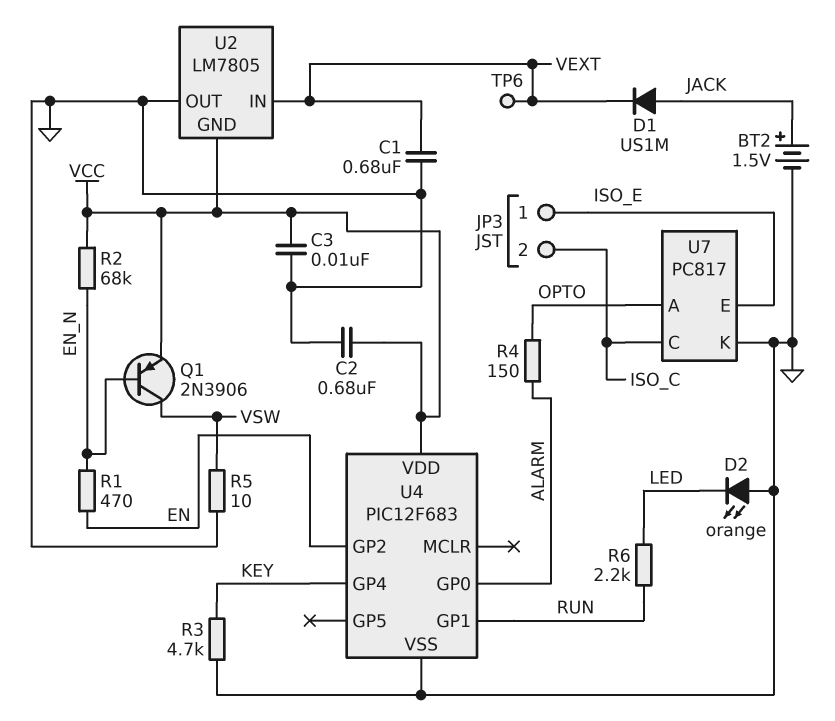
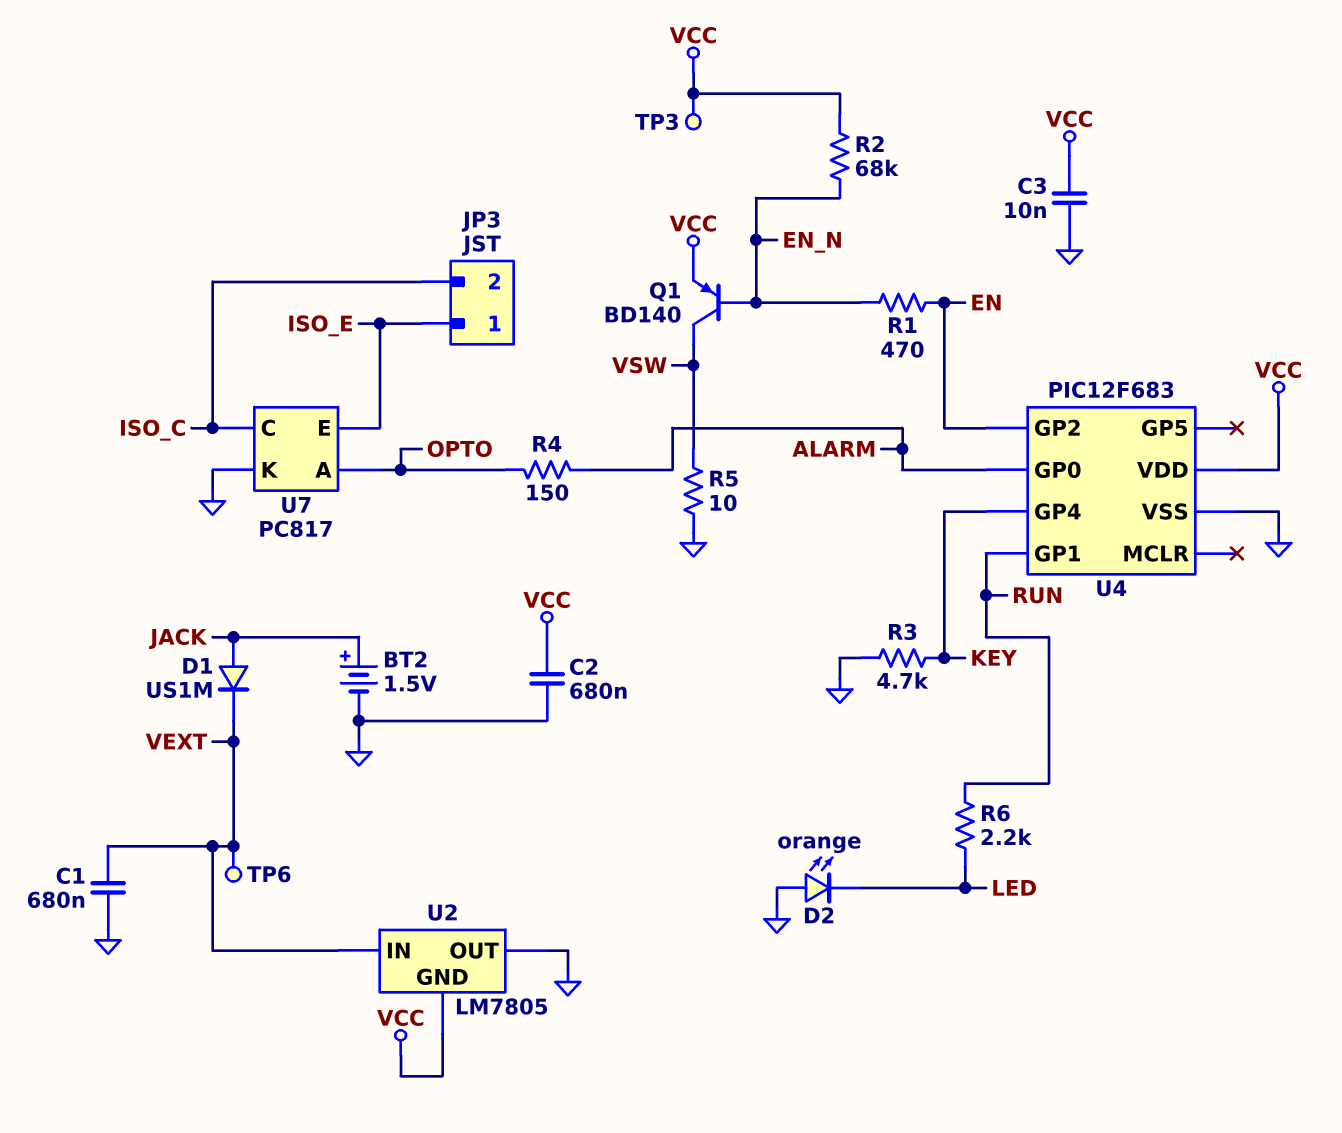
Q1: PNP 2N3906 (B EN_N, C VSW, E VCC) -> PNP BD140 (B EN_N, C VSW, E VCC)
TP3: none -> test point (VCC)

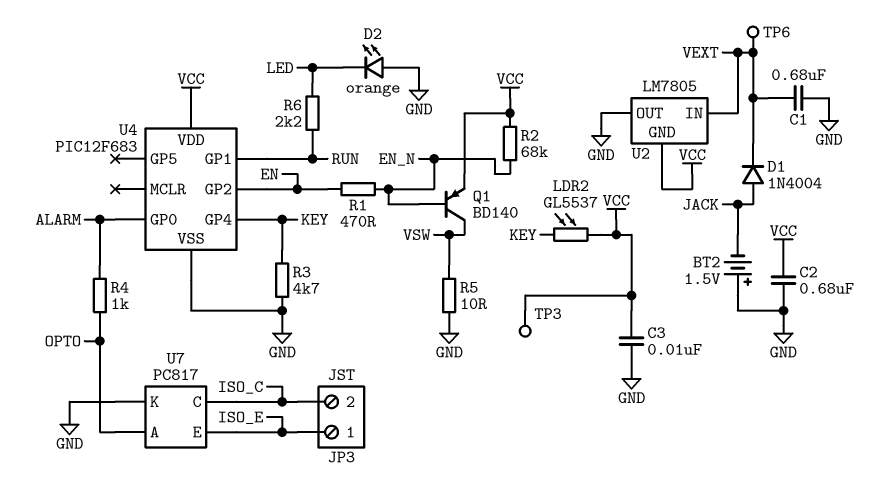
BT2: 1.5V (plus JACK, minus GND) -> 1.5V (plus GND, minus JACK)
D1: diode US1M (A JACK, K VEXT) -> diode 1N4004 (A JACK, K VEXT)
LDR2: none -> GL5537 (KEY, VCC)
R4: 150 (ALARM, OPTO) -> 1k (ALARM, OPTO)

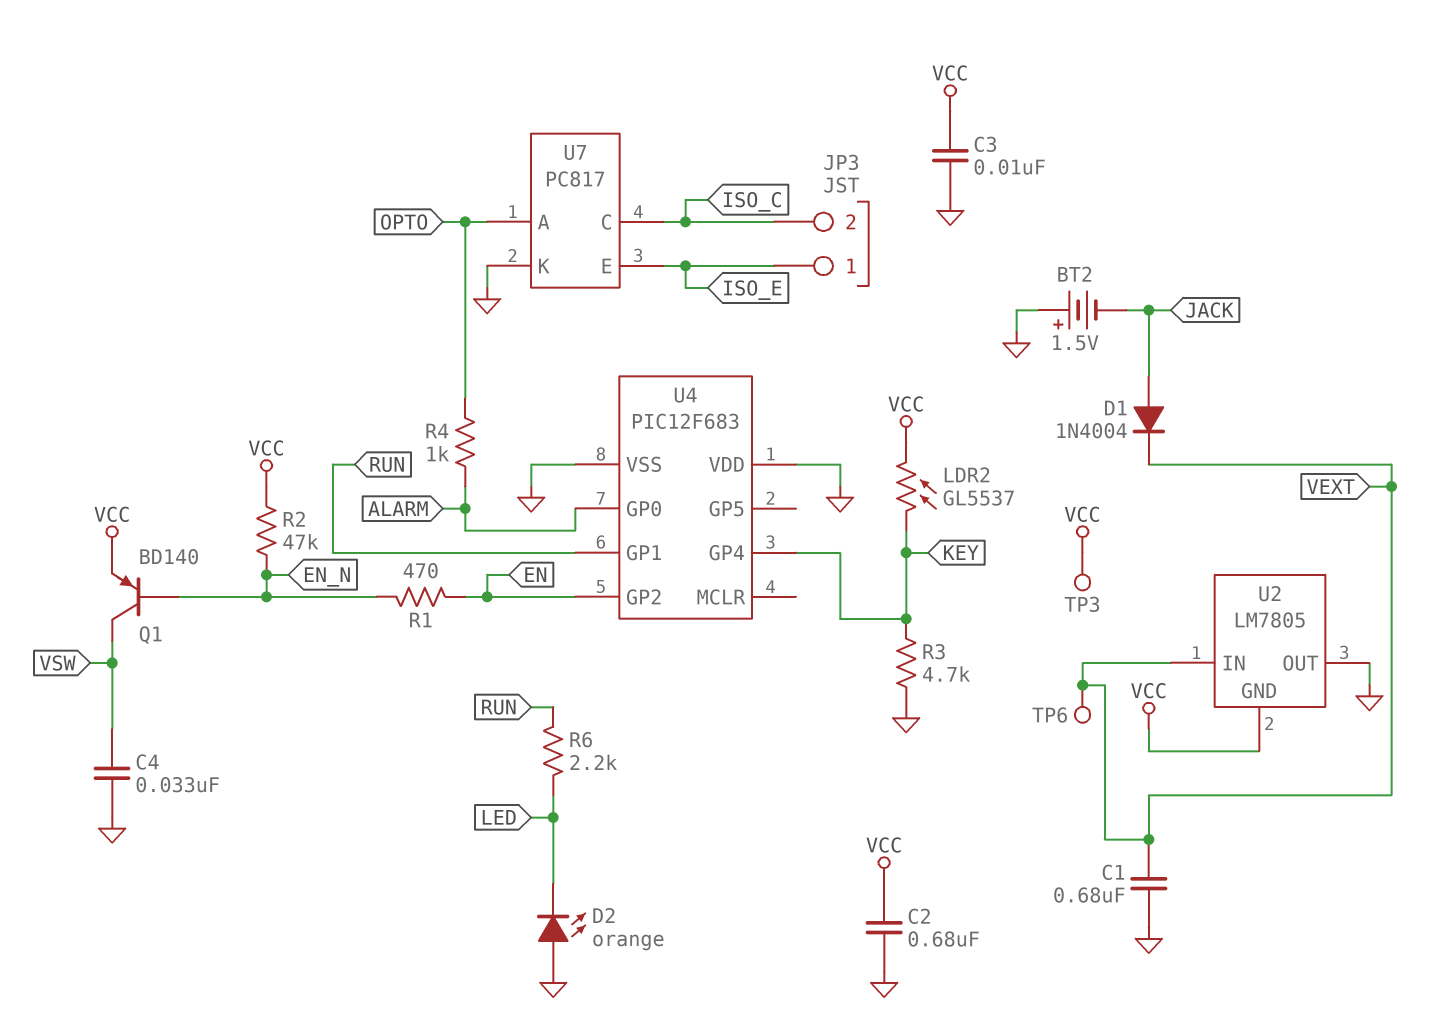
C4: none -> 33nF (GND, VSW)
R2: 68k (EN_N, VCC) -> 47k (EN_N, VCC)
R5: 10 (GND, VSW) -> none
U4 pin VDD: VCC -> GND

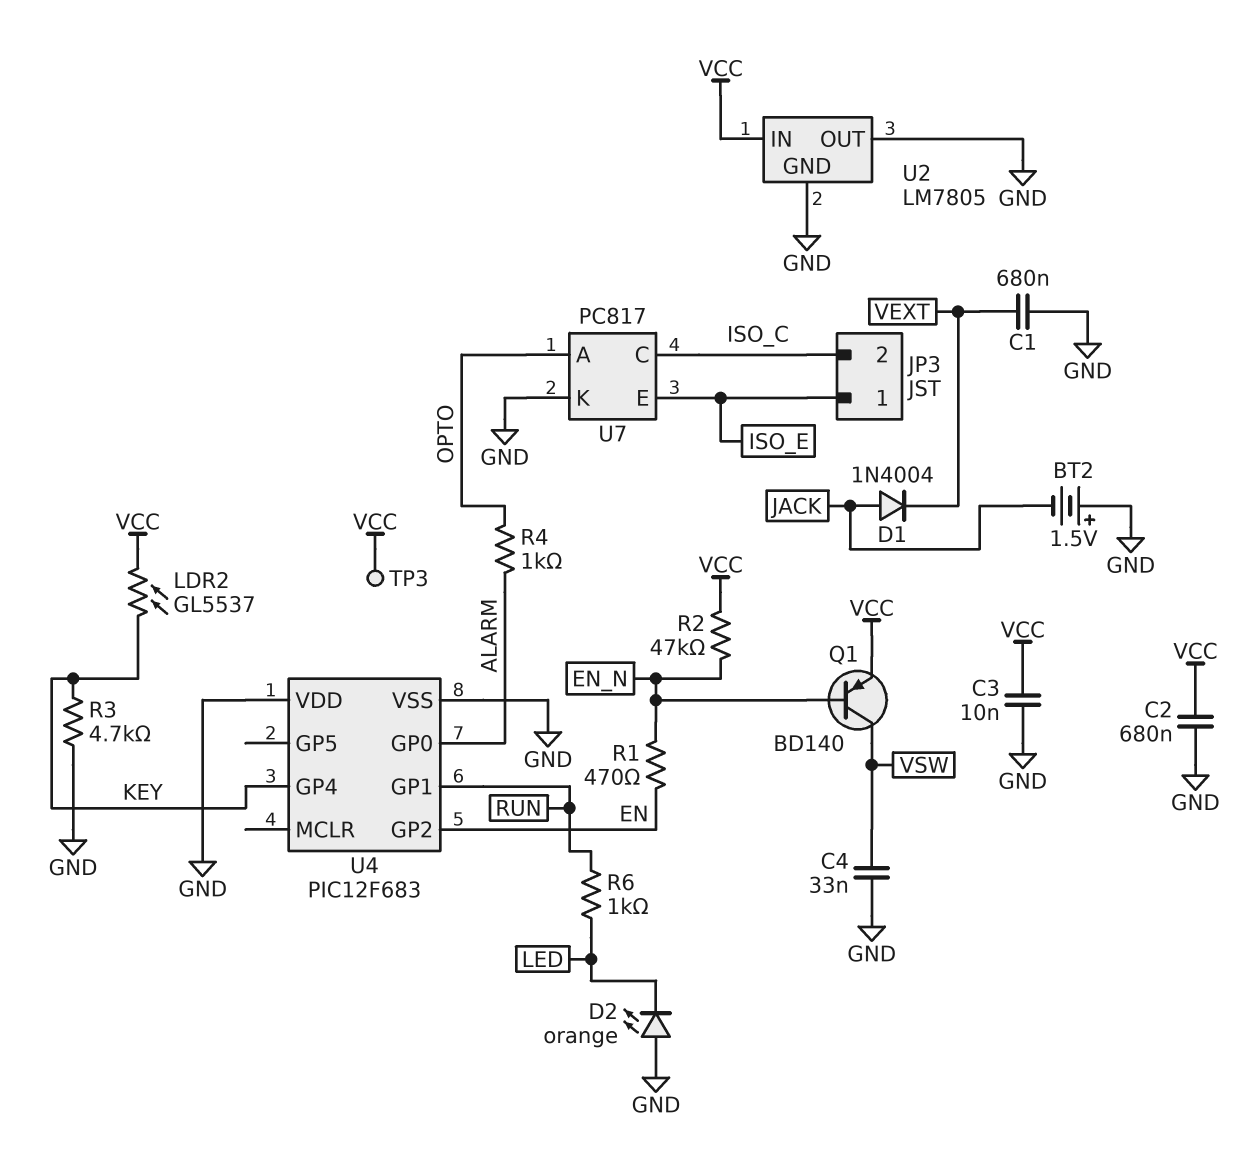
R6: 2.2k (LED, RUN) -> 1k (LED, RUN)
TP6: test point (VEXT) -> none
U2 pin GND: VCC -> GND
U2 pin IN: VEXT -> VCC

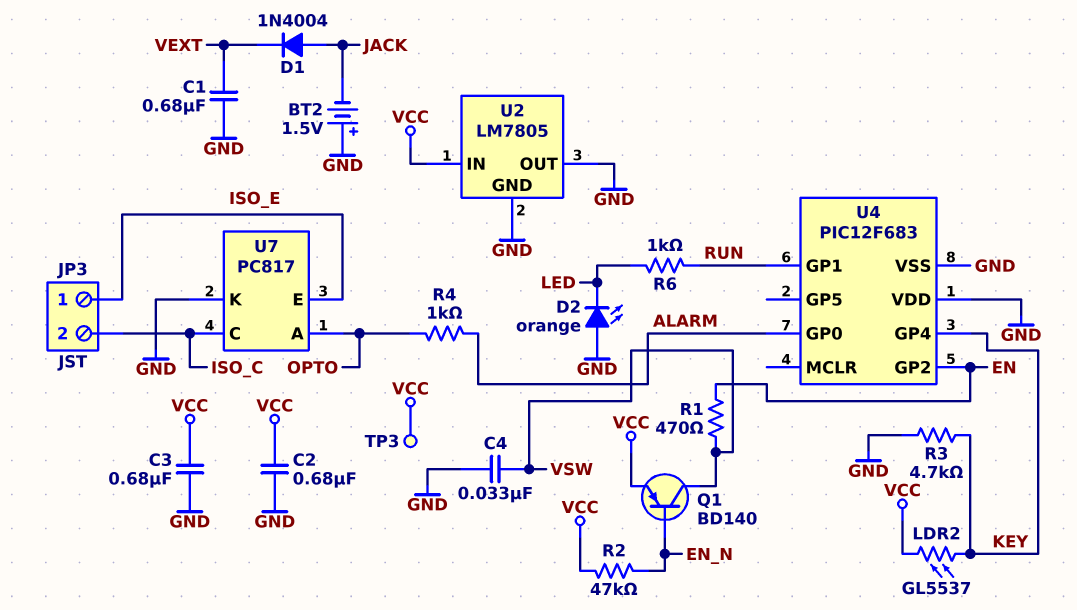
C3: 10nF (GND, VCC) -> 680nF (GND, VCC)
R1: 470 (EN, EN_N) -> 470 (EN, VSW)

